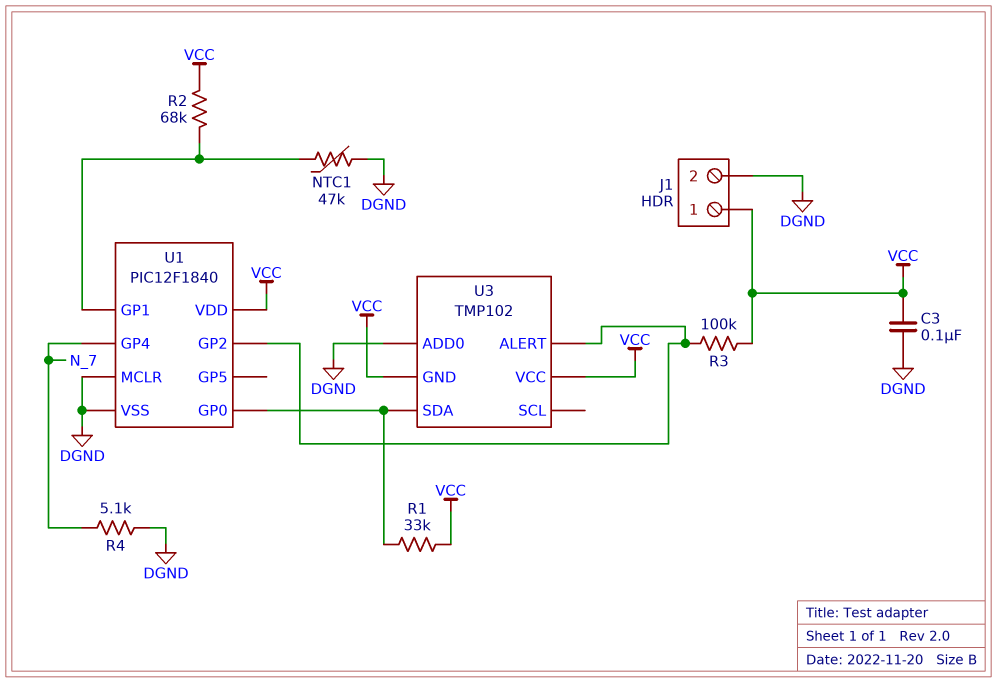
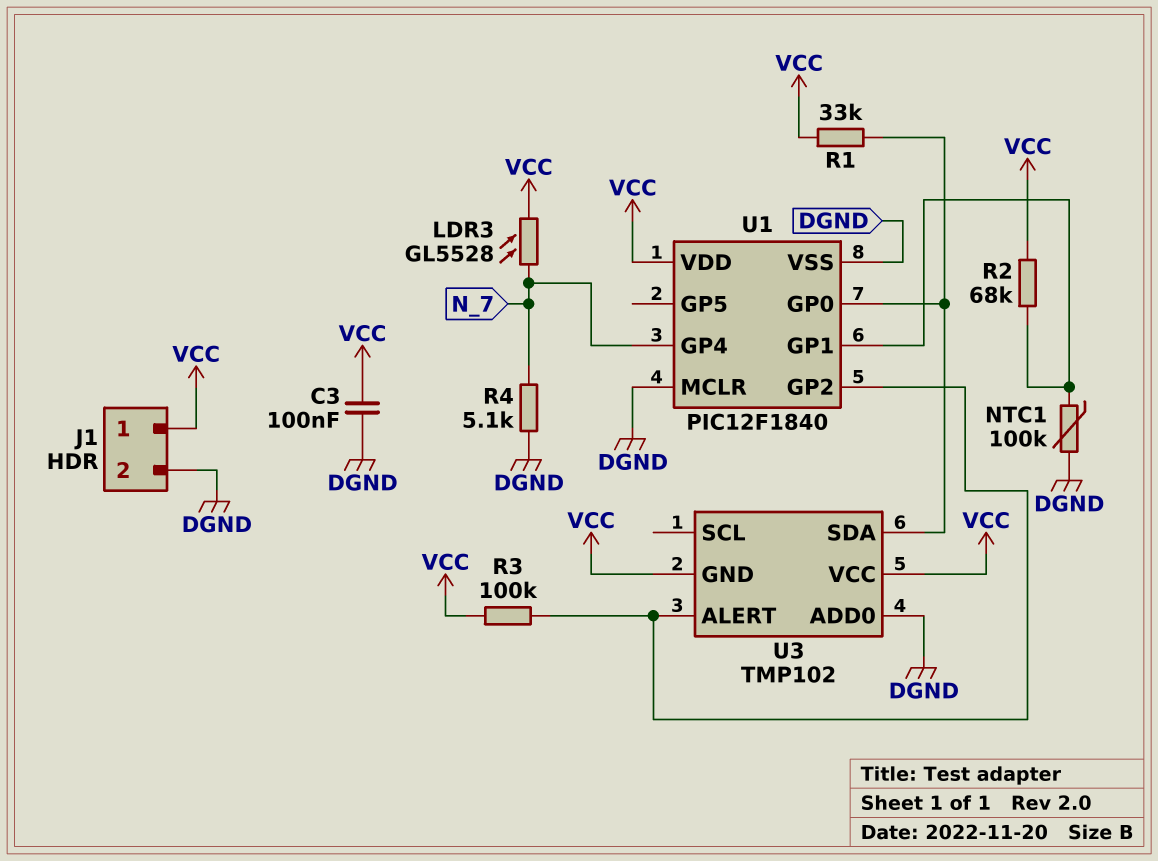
LDR3: none -> GL5528 (N_7, VCC)
NTC1: 47k (DGND, U1/GP1) -> 100k (DGND, U1/GP1)

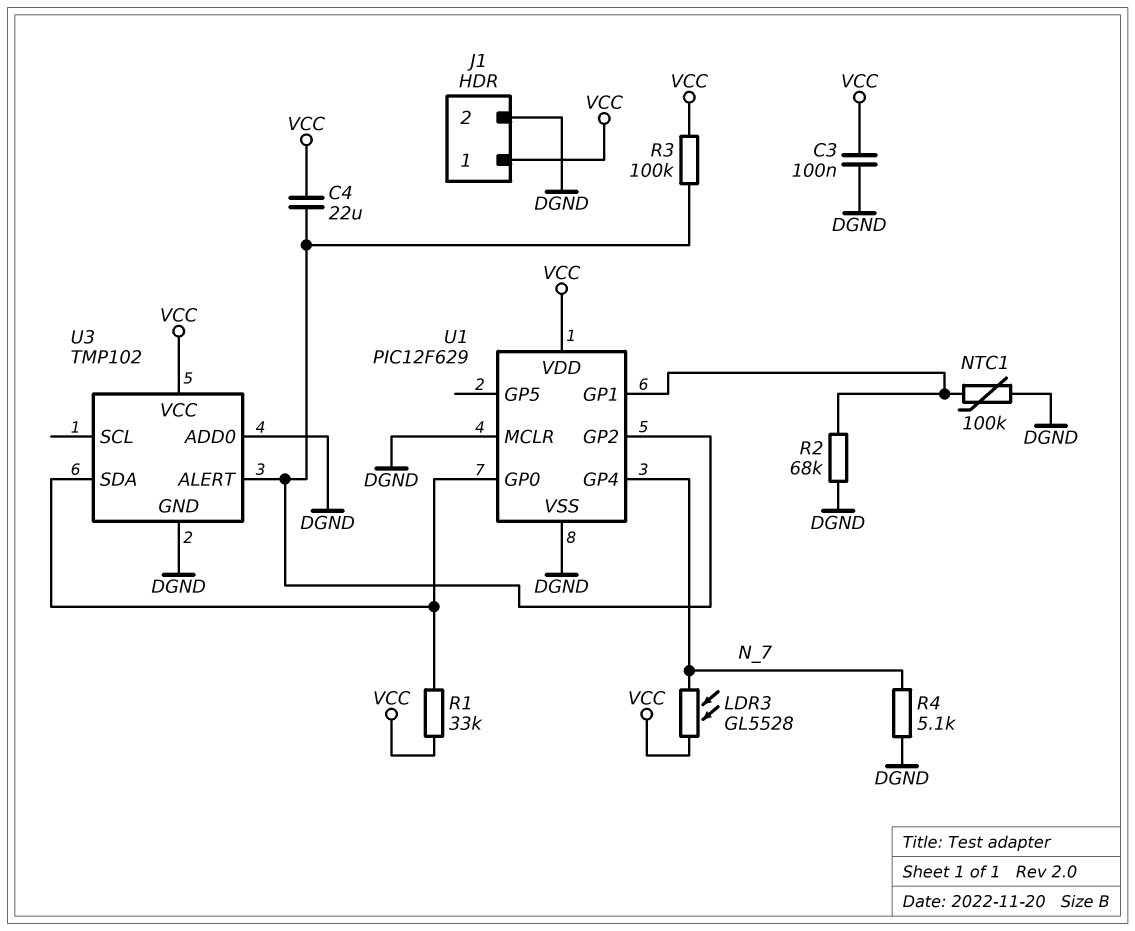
C4: none -> 22uF (U1/GP2, VCC)
R2: 68k (U1/GP1, VCC) -> 68k (DGND, U1/GP1)
U1: PIC12F1840 -> PIC12F629
U3 pin GND: VCC -> DGND

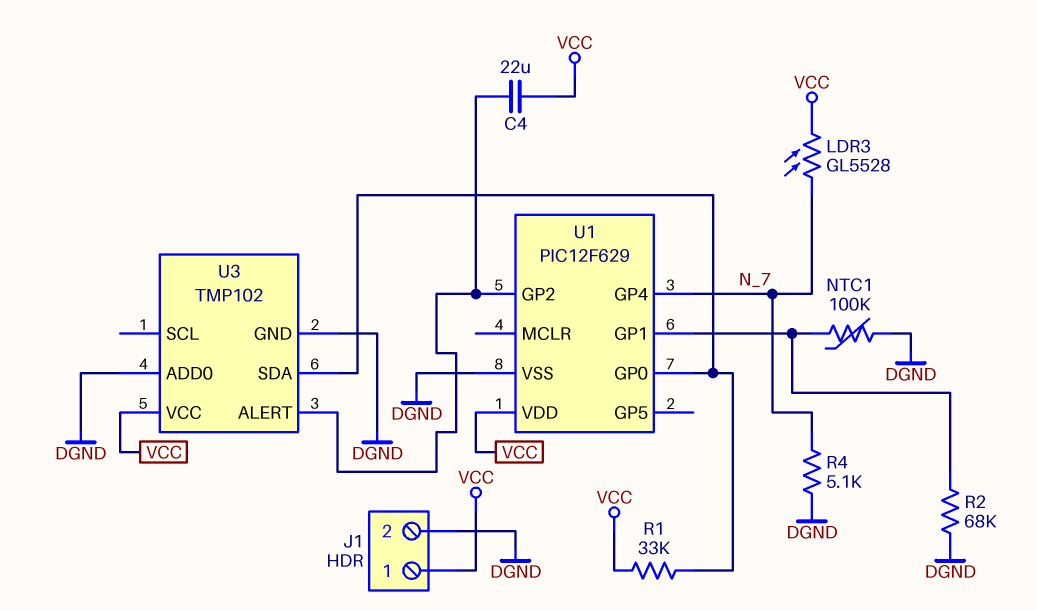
C3: 100nF (DGND, VCC) -> none
R3: 100k (U1/GP2, VCC) -> none
U1 pin MCLR: DGND -> none

